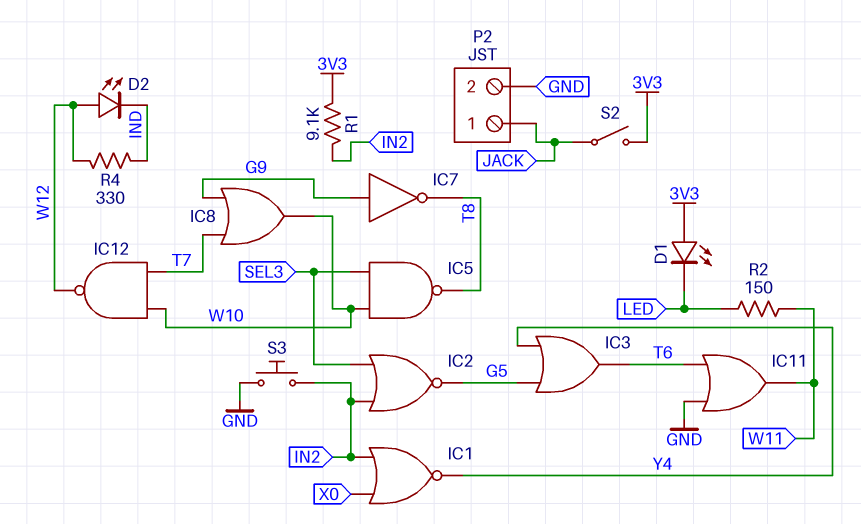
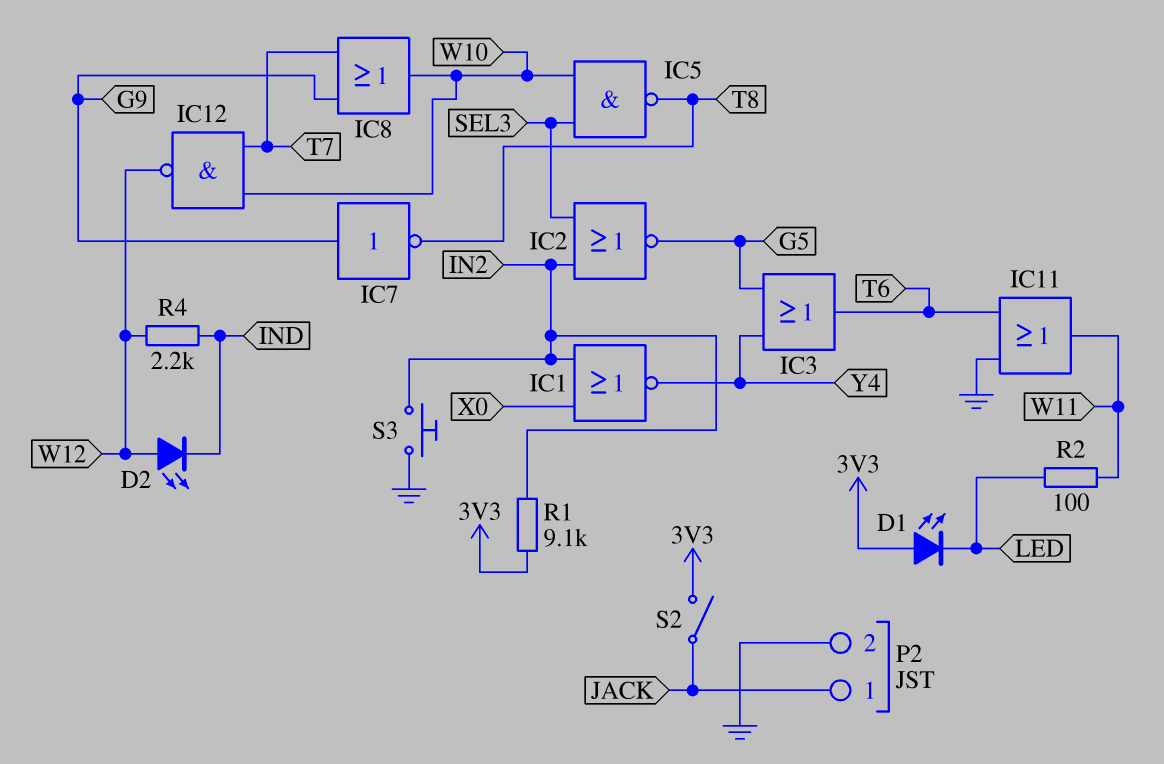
R2: 150 (LED, W11) -> 100 (LED, W11)
R4: 330 (IND, W12) -> 2.2k (IND, W12)

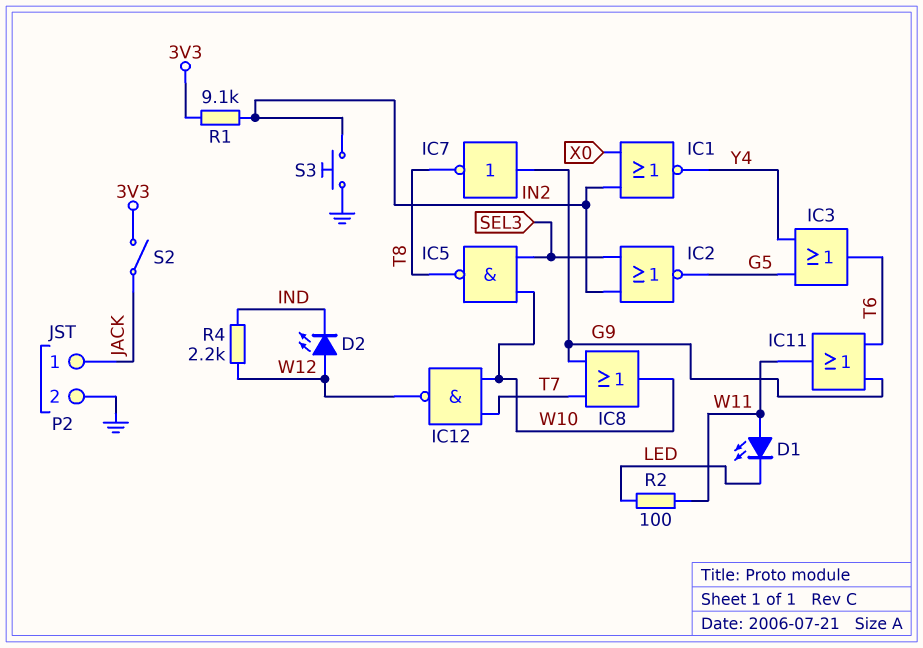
D1: LED (A 3V3, K LED) -> LED (A W11, K LED)
IC11: OR (in GND, in T6, out W11) -> OR (in G9, in T6, out W11)

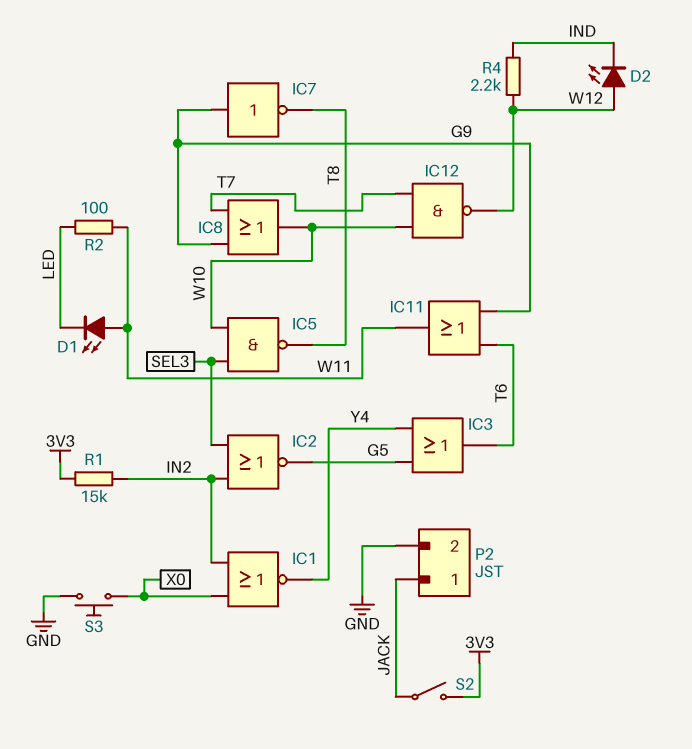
R1: 9.1k (3V3, IN2) -> 15k (3V3, IN2)
S3: button (GND, IN2) -> button (GND, X0)

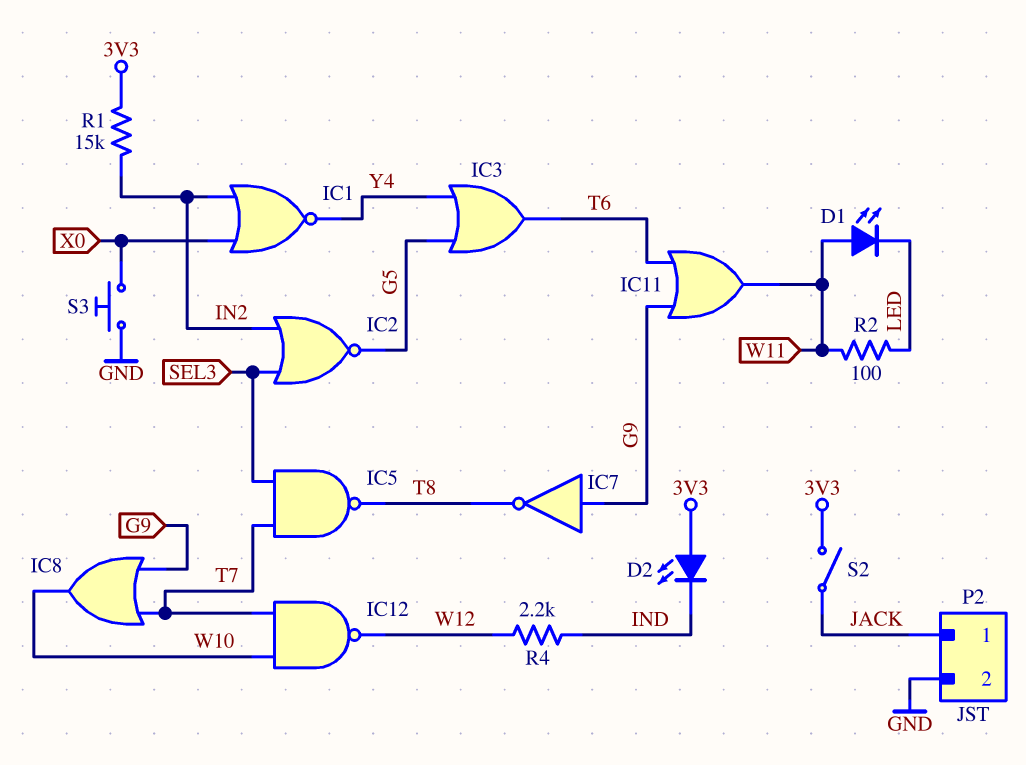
D2: LED (A W12, K IND) -> LED (A 3V3, K IND)
IC5: NAND (in SEL3, in W10, out T8) -> NAND (in SEL3, in T7, out T8)

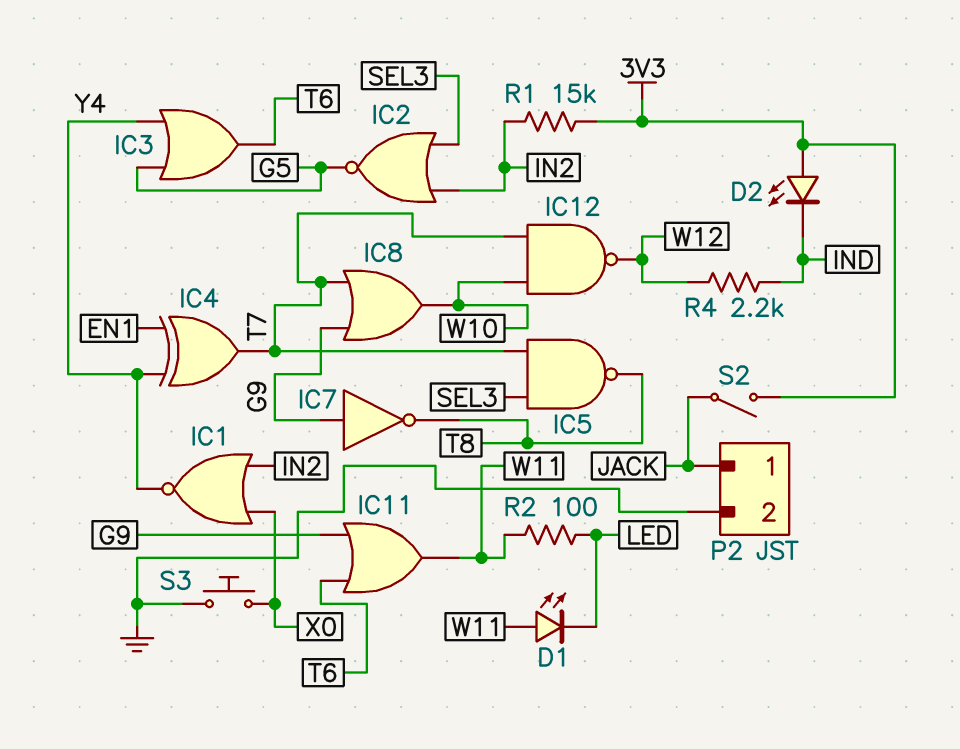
IC4: none -> XOR (in EN1, in Y4, out T7)

